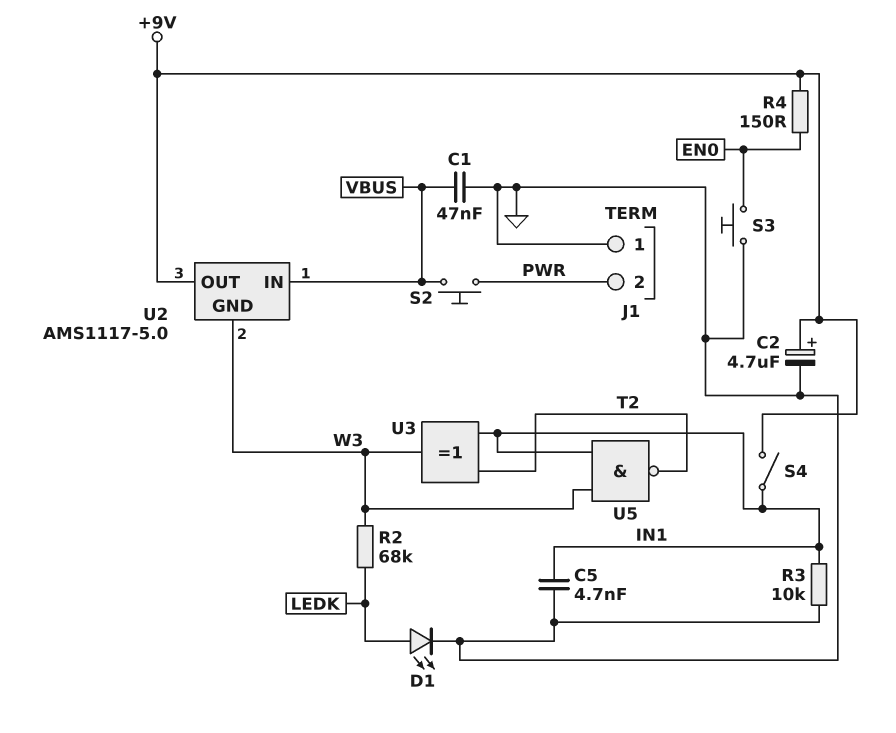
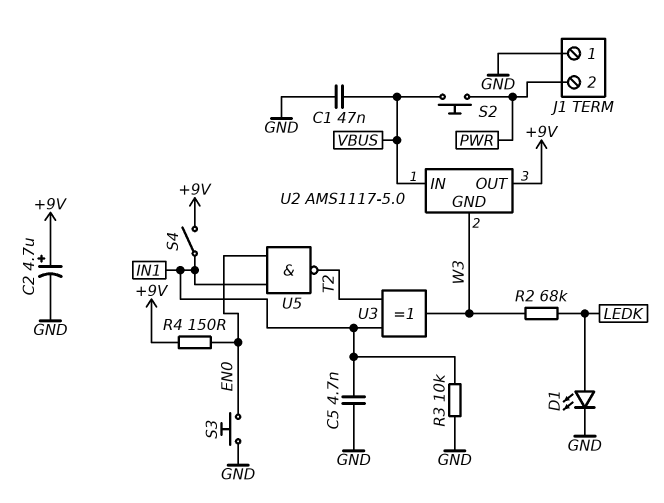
U5: NAND (in IN1, in W3, out T2) -> NAND (in EN0, in IN1, out T2)

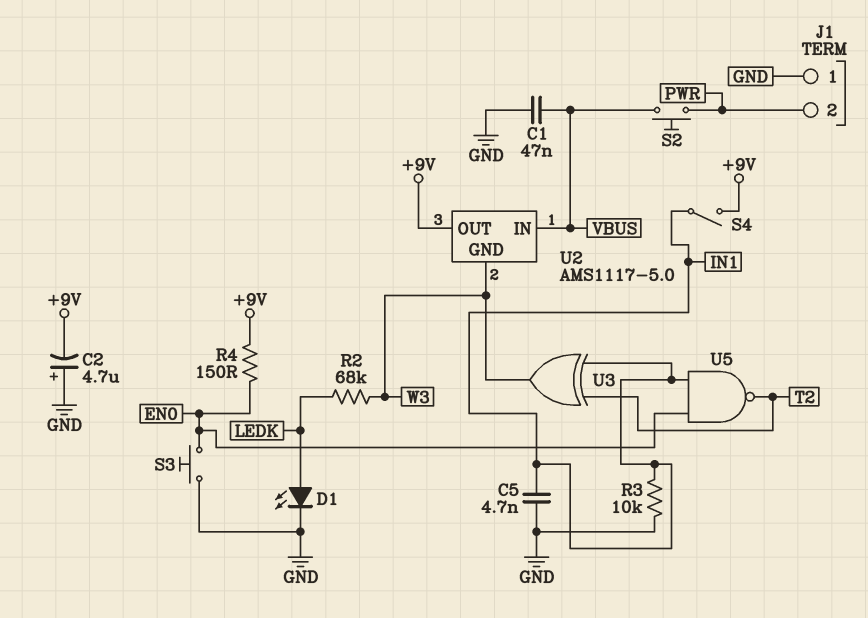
C2: 4.7uF (plus +9V, minus GND) -> 4.7uF (plus GND, minus +9V)

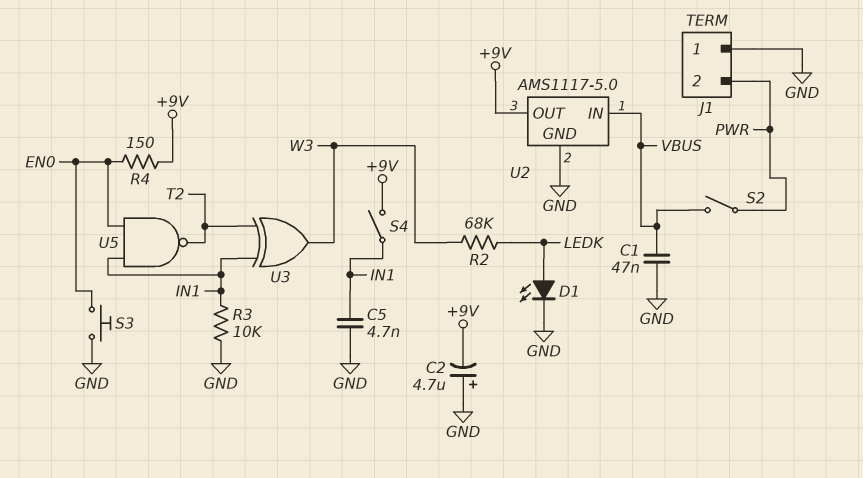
S2: button (PWR, VBUS) -> switch (PWR, VBUS)
U2 pin GND: W3 -> GND

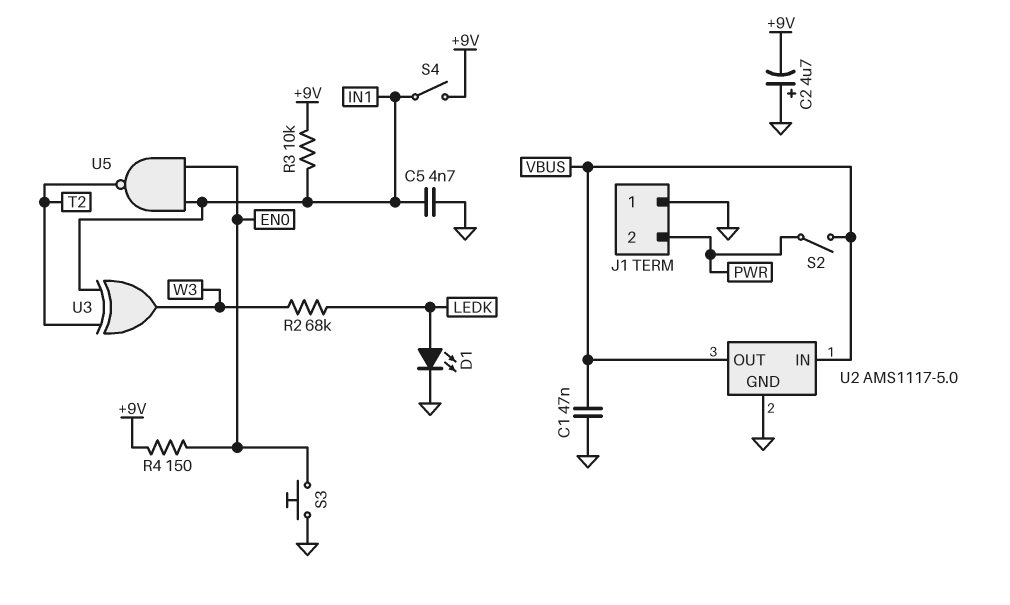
R3: 10k (GND, IN1) -> 10k (+9V, IN1)
U2 pin OUT: +9V -> VBUS

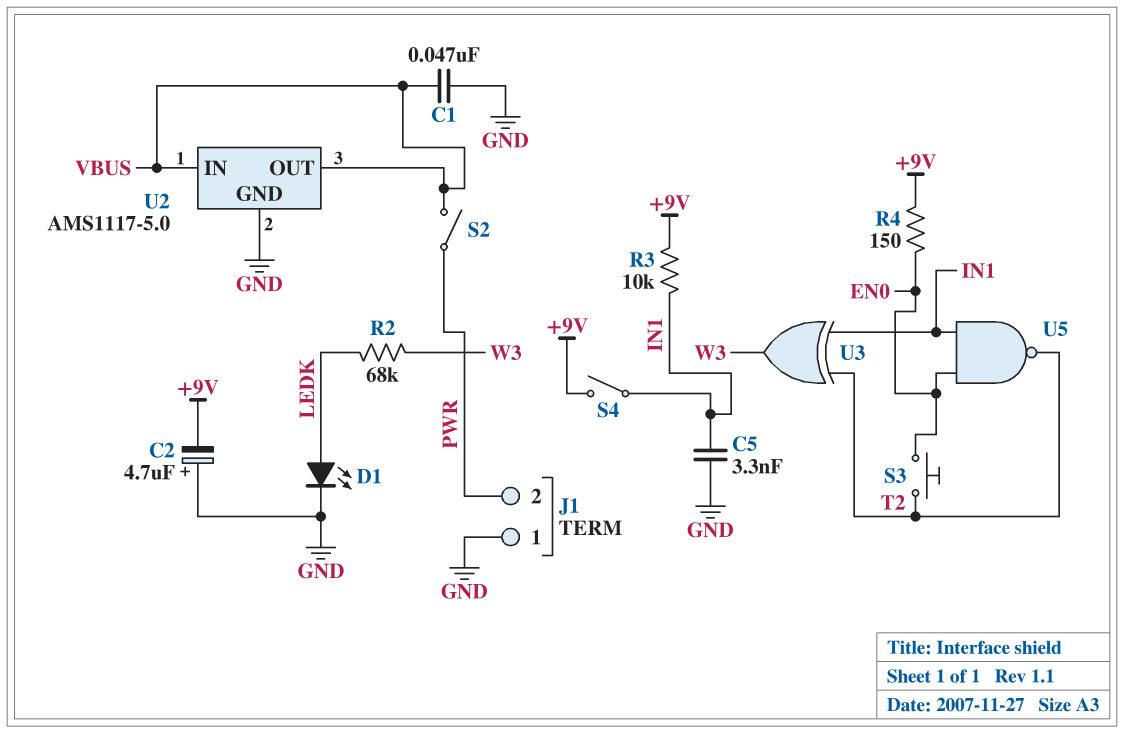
C5: 4.7nF (GND, IN1) -> 3.3nF (GND, IN1)
S3: button (EN0, GND) -> button (EN0, T2)

